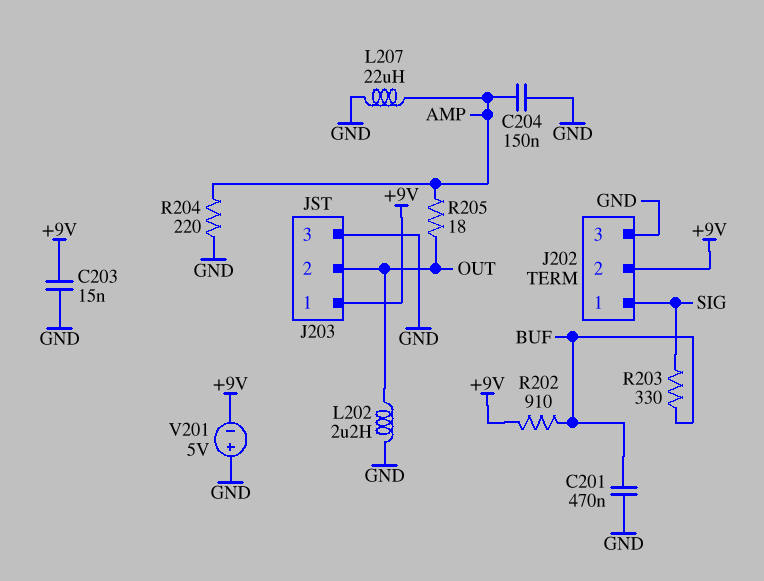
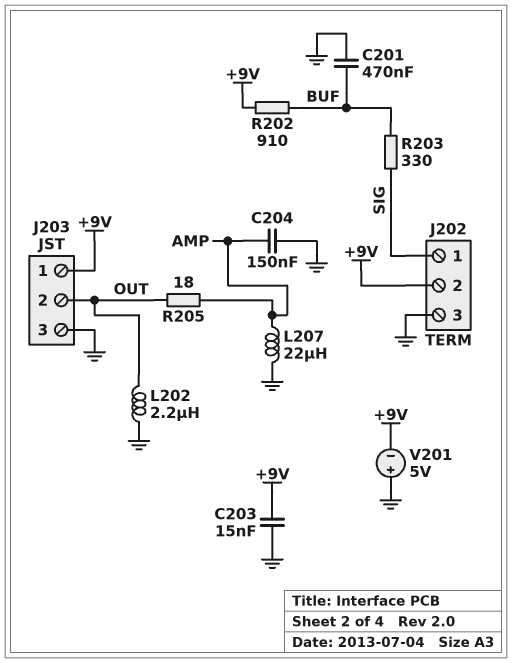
R204: 220 (AMP, GND) -> none

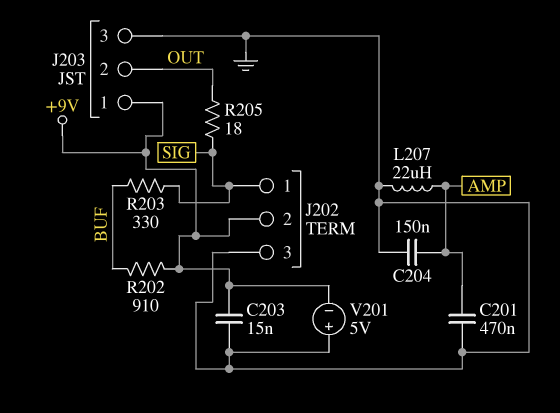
C201: 470nF (BUF, GND) -> 470nF (AMP, GND)
L202: 2.2uH (GND, OUT) -> none
R205: 18 (AMP, OUT) -> 18 (OUT, SIG)

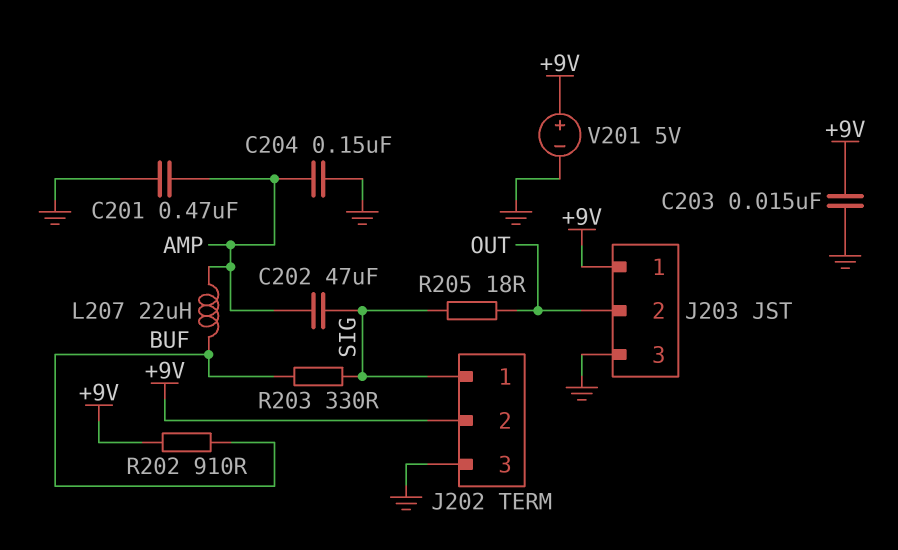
C202: none -> 47uF (AMP, SIG)
L207: 22uH (AMP, GND) -> 22uH (AMP, BUF)
V201: 5V (plus GND, minus +9V) -> 5V (plus +9V, minus GND)

